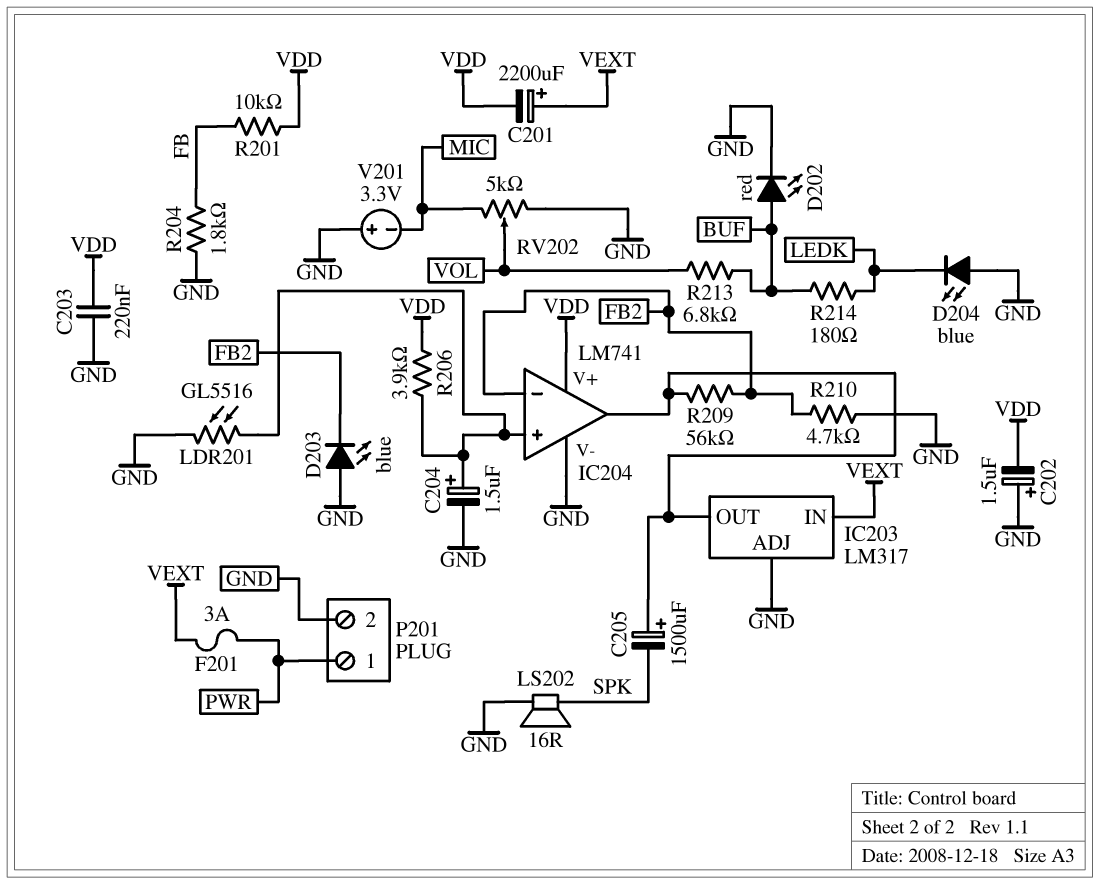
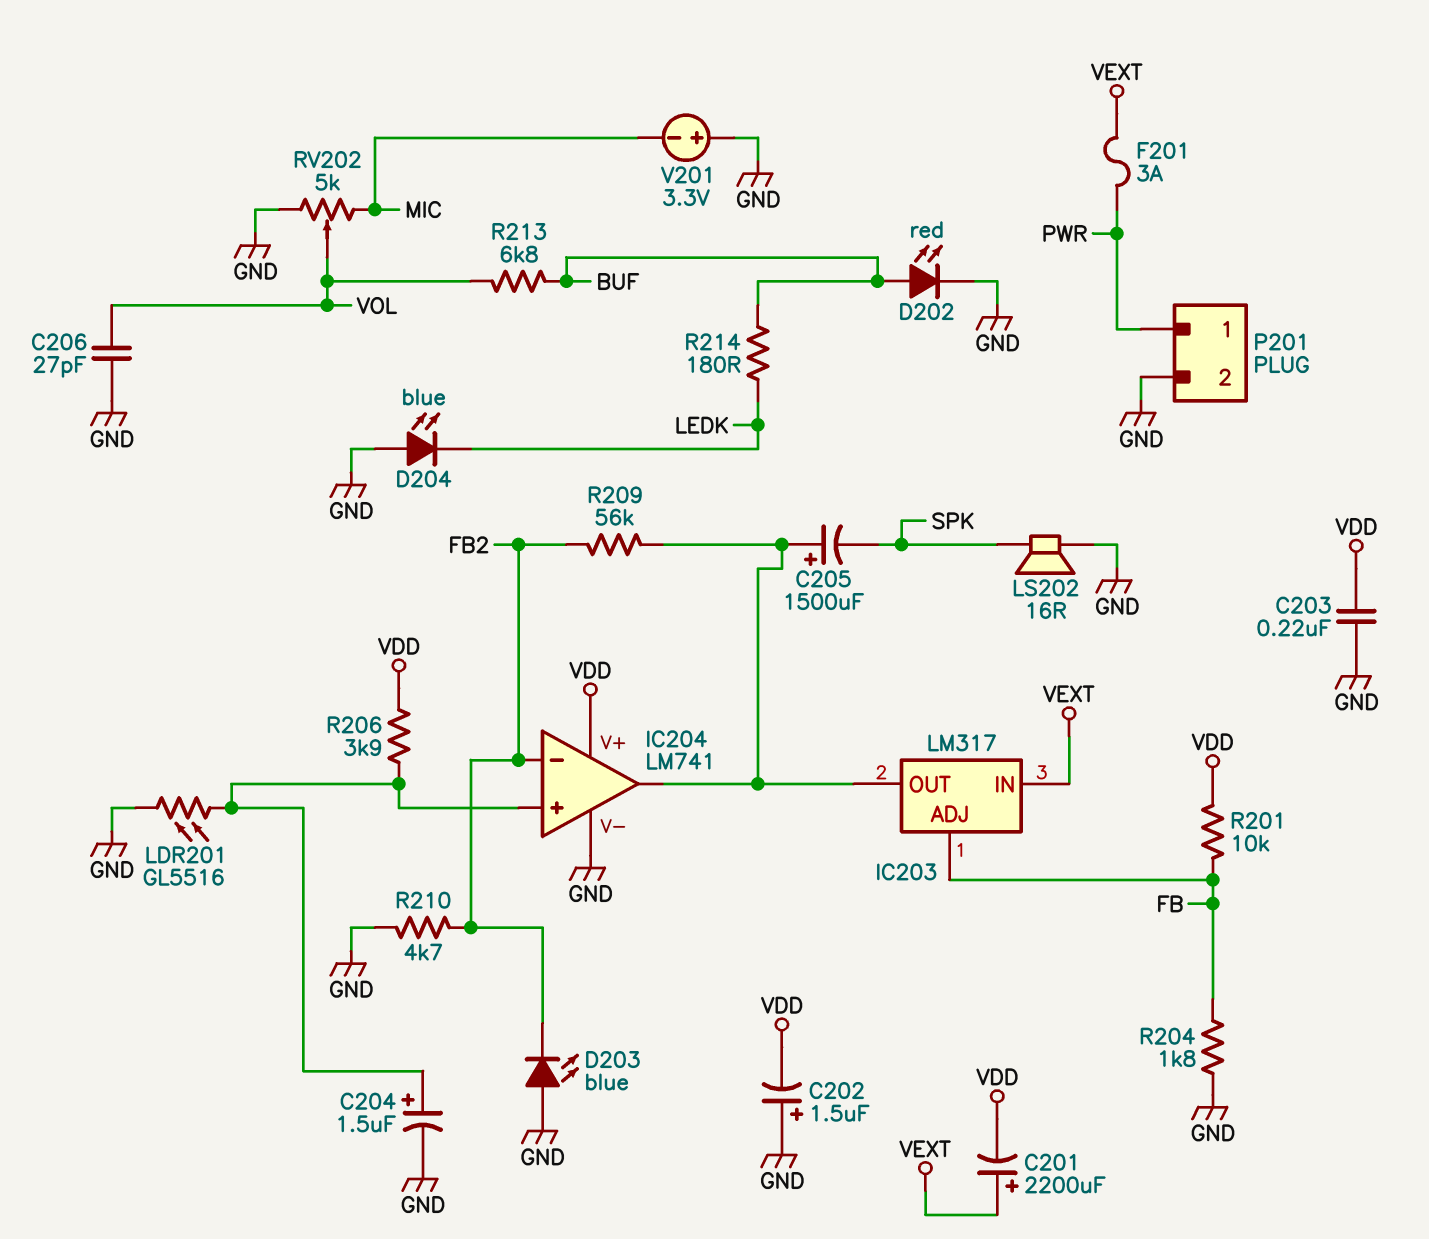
C206: none -> 27pF (GND, VOL)
IC203 pin ADJ: GND -> FB

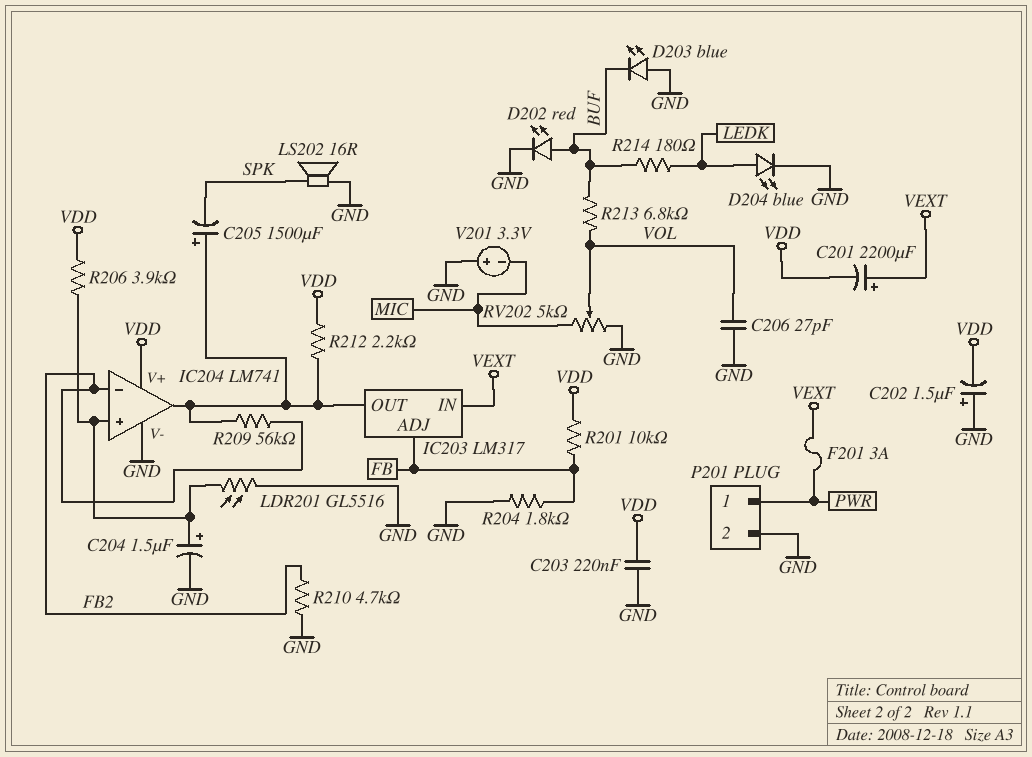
D203: LED blue (A GND, K FB2) -> LED blue (A GND, K BUF)
D204: LED blue (A GND, K LEDK) -> LED blue (A LEDK, K GND)
R212: none -> 2.2k (IC203/OUT, VDD)

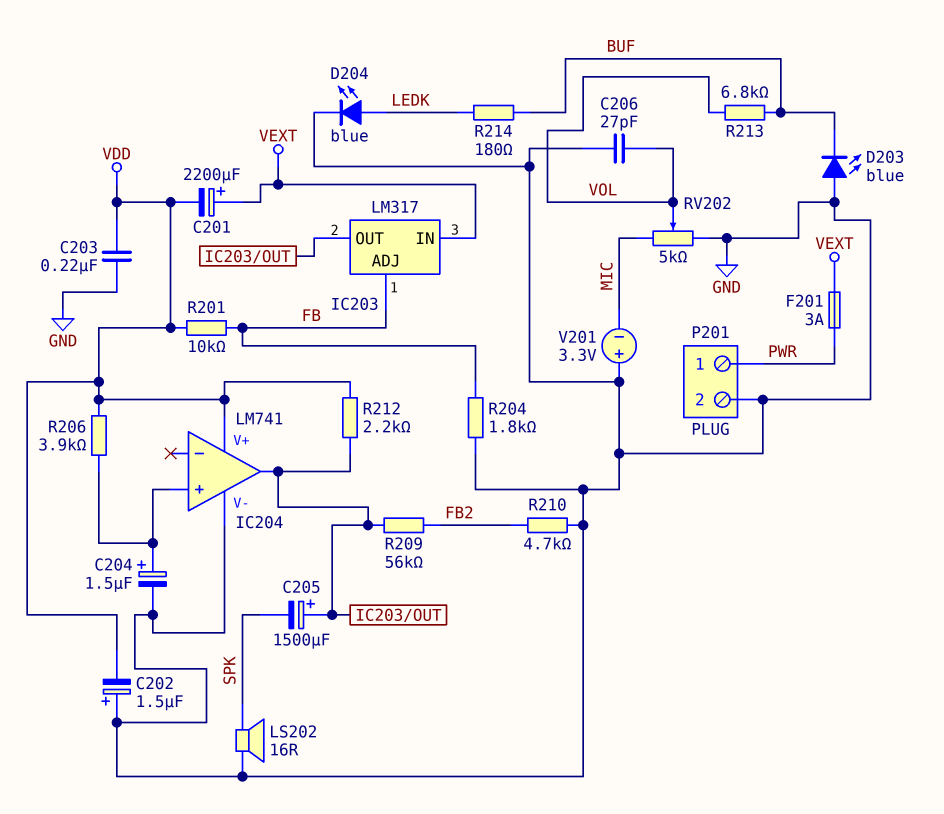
D202: LED red (A BUF, K GND) -> none
IC204 pin in-: FB2 -> none
LDR201: GL5516 (GND, IC204/in+) -> none

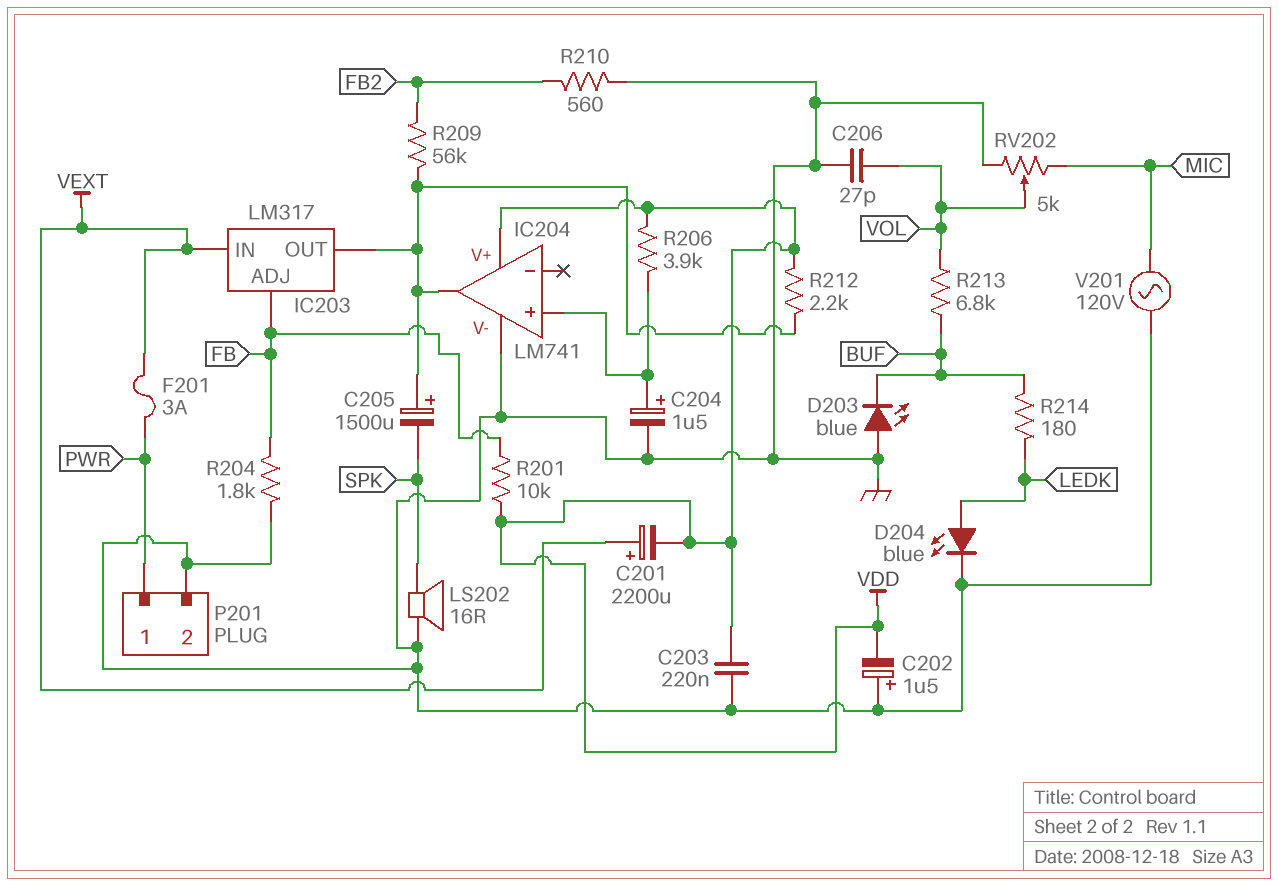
R210: 4.7k (FB2, GND) -> 560 (FB2, GND)
V201: 3.3V (plus GND, minus MIC) -> AC 120V (GND, MIC)

